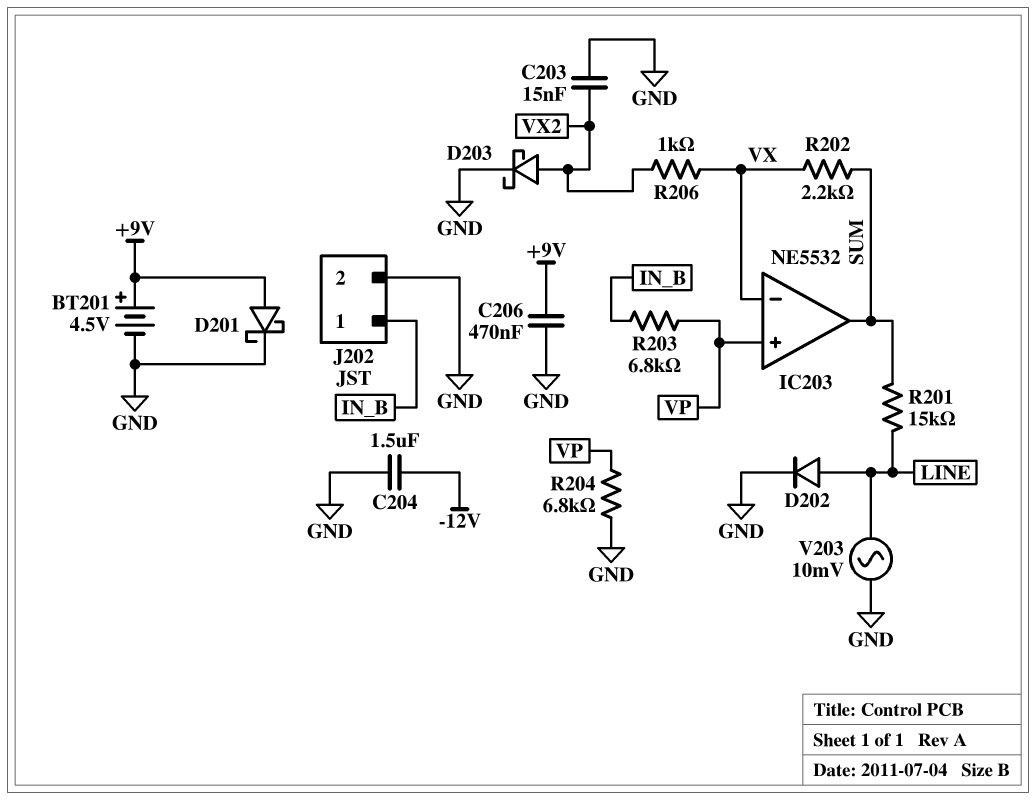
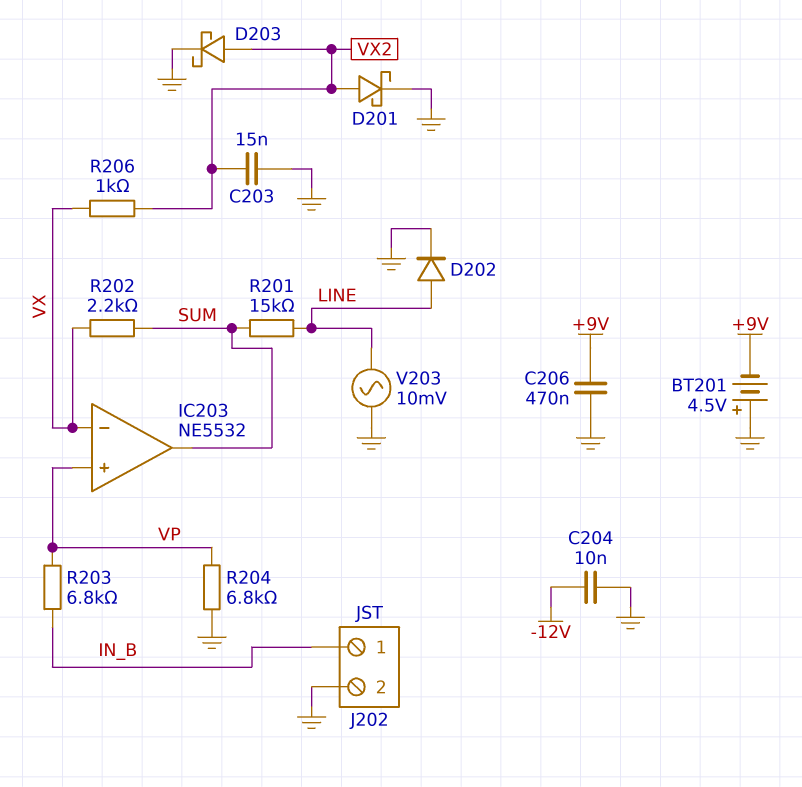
BT201: 4.5V (plus +9V, minus GND) -> 4.5V (plus GND, minus +9V)
C204: 1.5uF (-12V, GND) -> 10nF (-12V, GND)
D201: schottky (A +9V, K GND) -> schottky (A VX2, K GND)

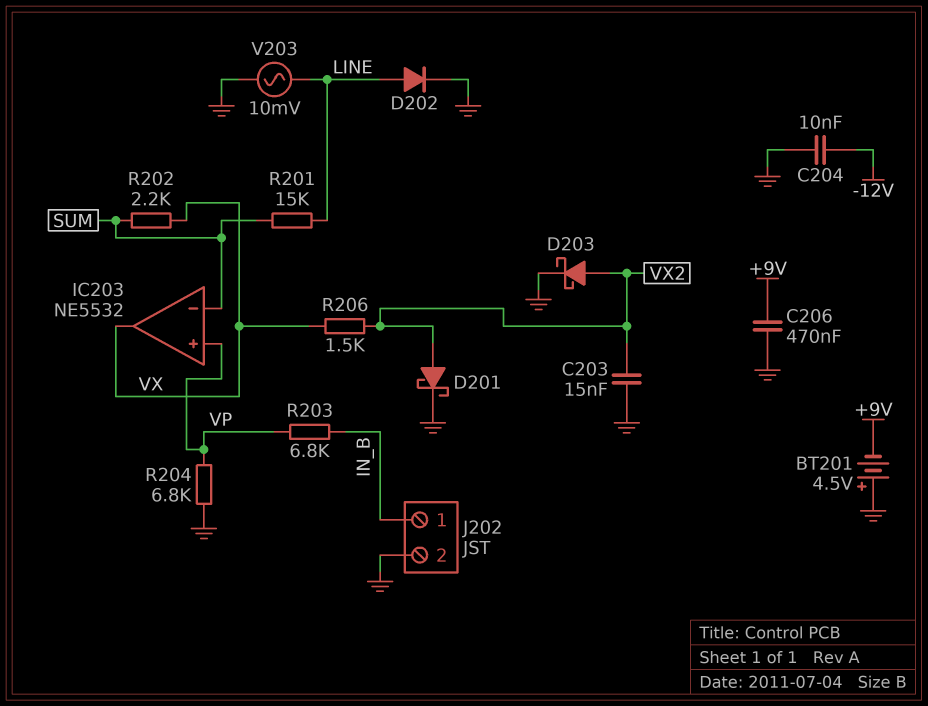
IC203 pin in-: VX -> SUM
IC203 pin out: SUM -> VX
R206: 1k (VX, VX2) -> 1.5k (VX, VX2)

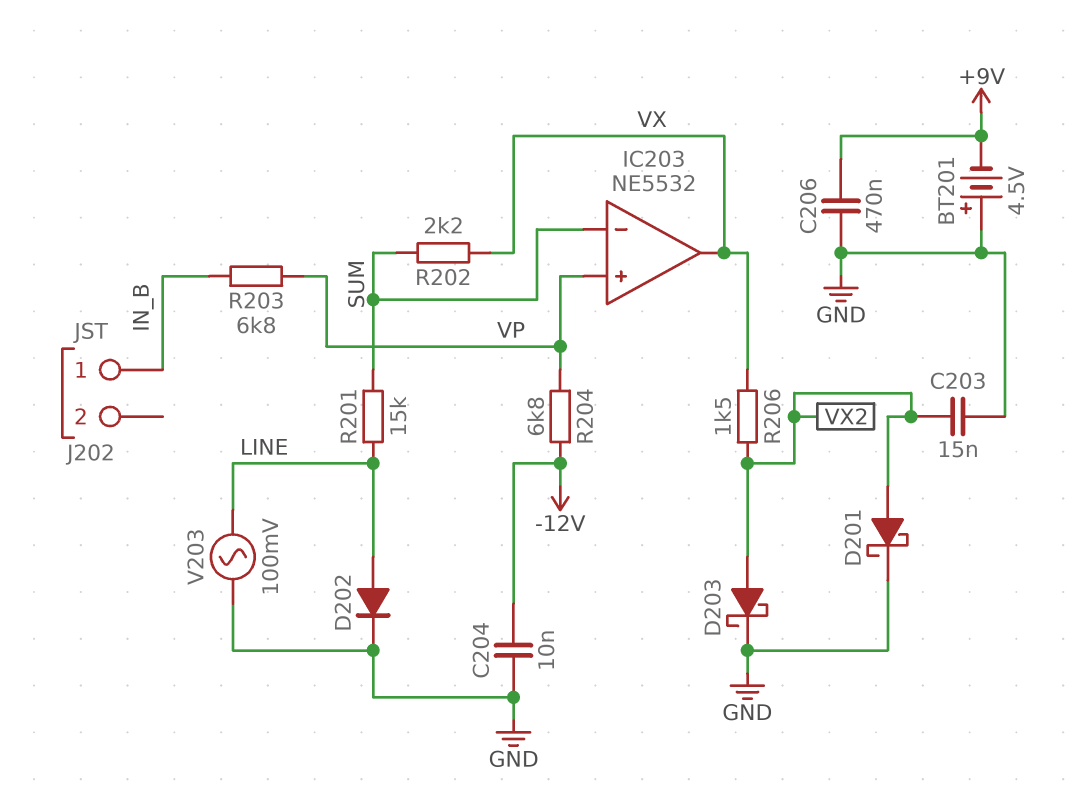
J202 pin 2: GND -> none
R204: 6.8k (GND, VP) -> 6.8k (-12V, VP)
V203: AC 10mV (GND, LINE) -> AC 100mV (GND, LINE)

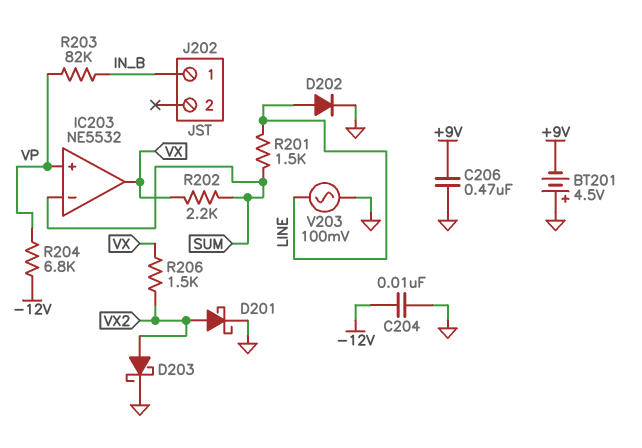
C203: 15nF (GND, VX2) -> none
R201: 15k (LINE, SUM) -> 1.5k (LINE, SUM)
R203: 6.8k (IN_B, VP) -> 82k (IN_B, VP)

